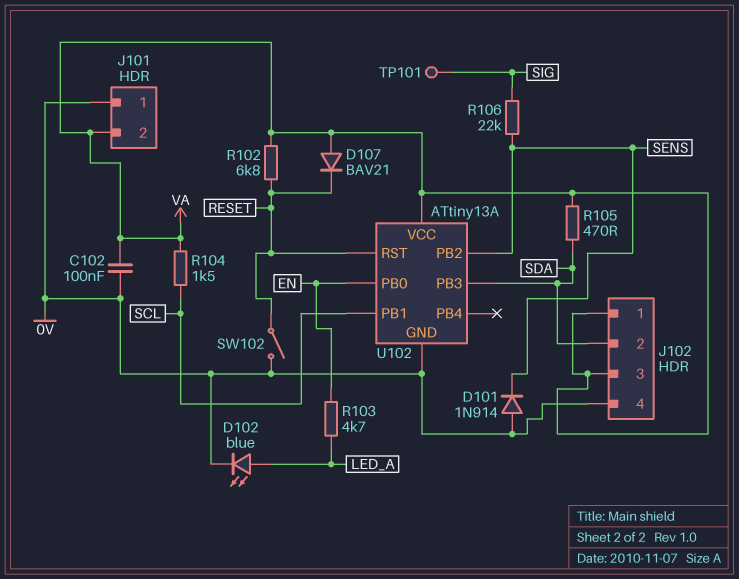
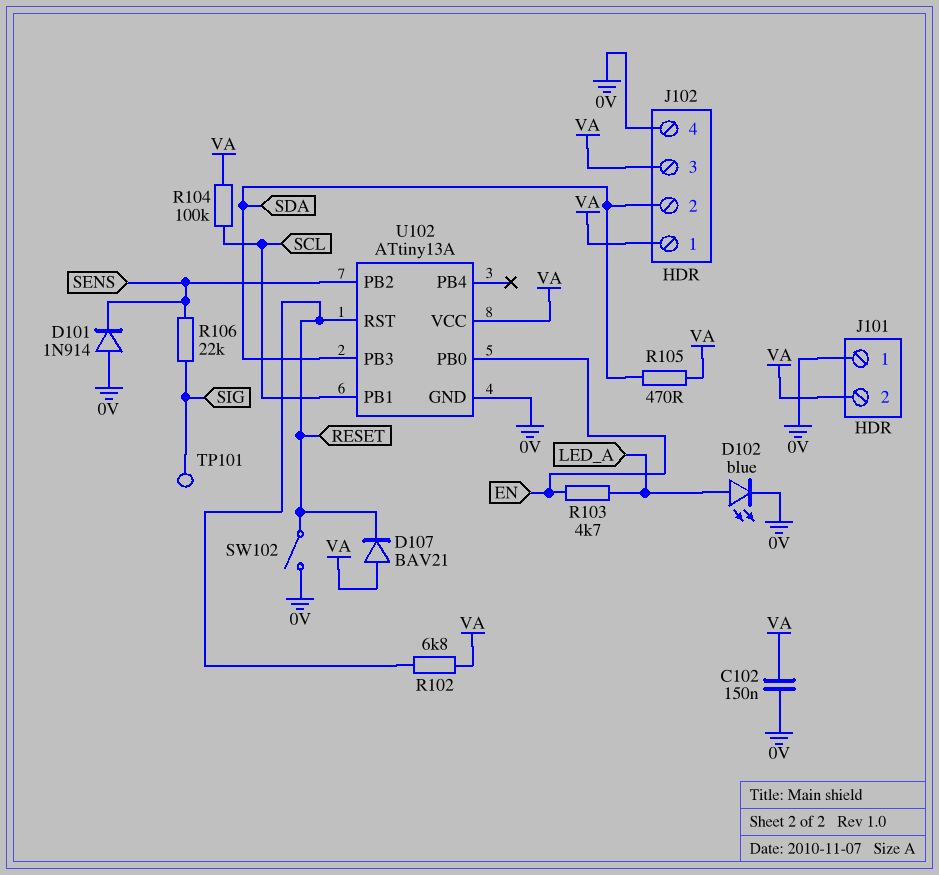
C102: 100nF (0V, VA) -> 150nF (0V, VA)
R104: 1.5k (SCL, VA) -> 100k (SCL, VA)

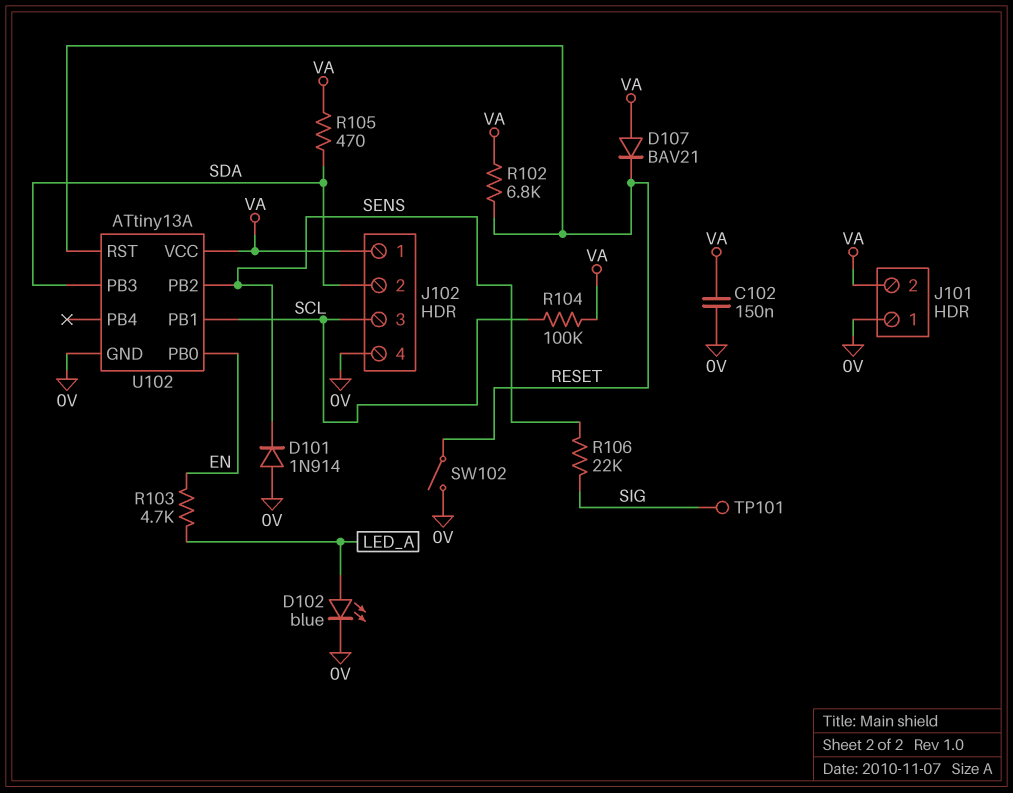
J102 pin 3: VA -> SCL

